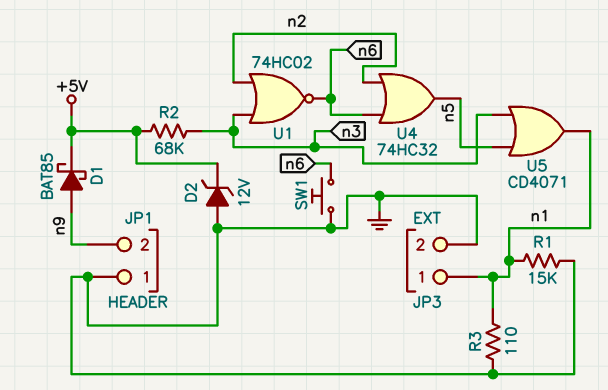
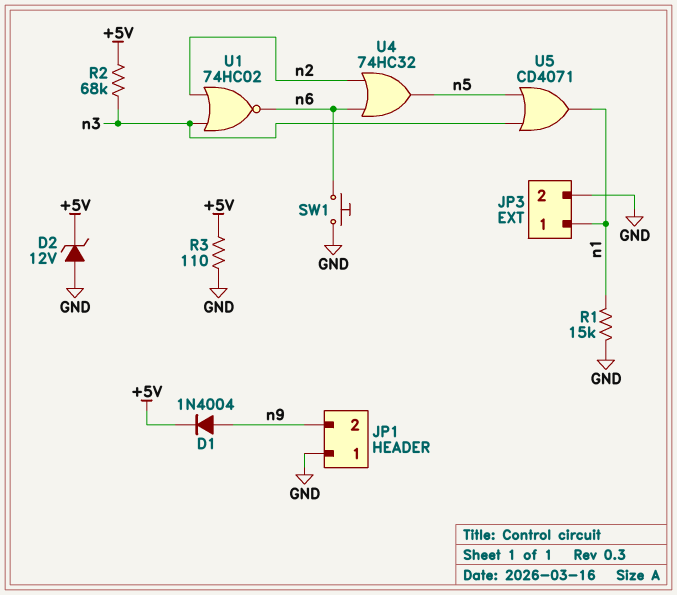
D1: schottky BAT85 (A n9, K +5V) -> diode 1N4004 (A n9, K +5V)
R3: 110 (GND, n1) -> 110 (+5V, GND)

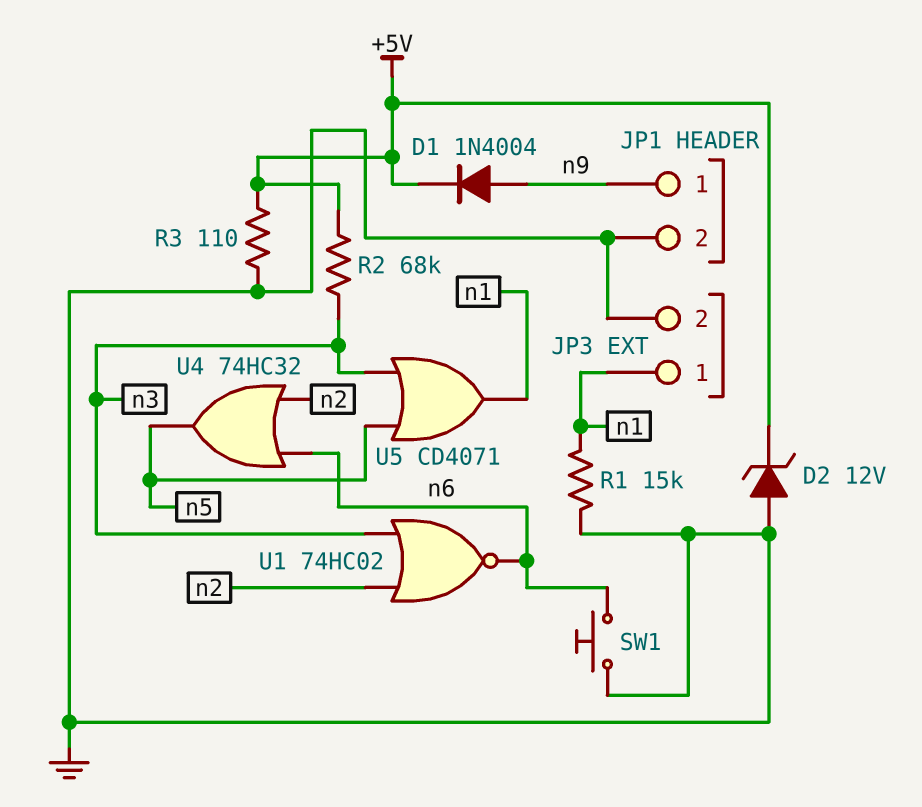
JP1 pin 1: GND -> n9
JP1 pin 2: n9 -> GND

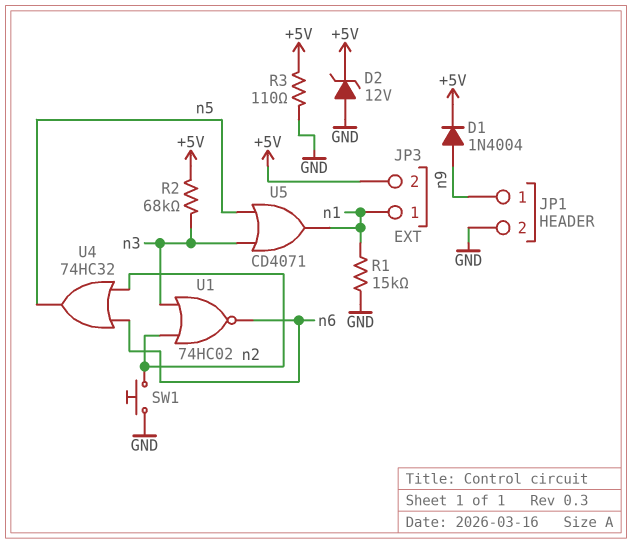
JP3 pin 2: GND -> +5V
SW1: button (GND, n6) -> button (GND, n2)

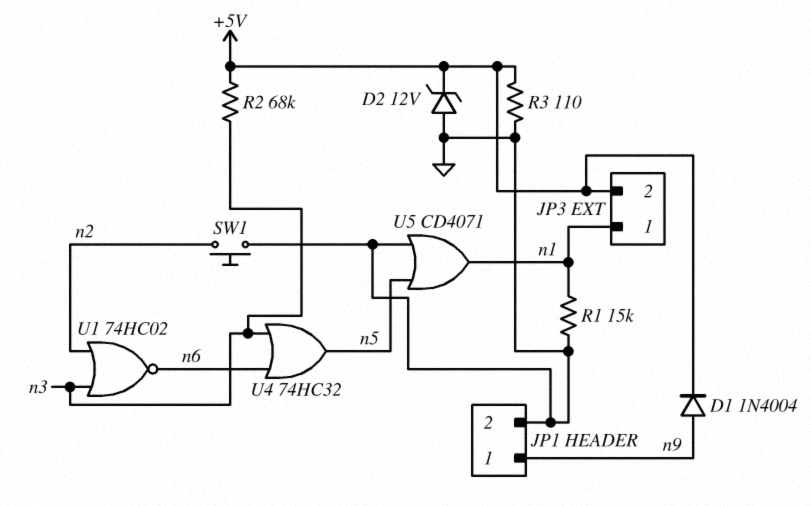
U4: OR 74HC32 (in n2, in n6, out n5) -> OR 74HC32 (in n3, in n6, out n5)
U5: OR CD4071 (in n3, in n5, out n1) -> OR CD4071 (in GND, in n5, out n1)

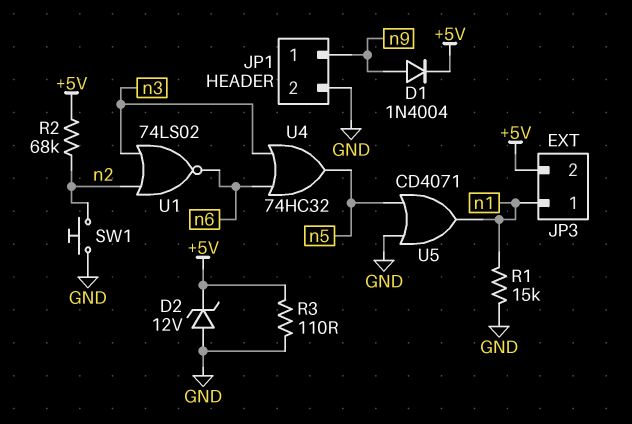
R2: 68k (+5V, n3) -> 68k (+5V, n2)
U1: NOR 74HC02 (in n2, in n3, out n6) -> NOR 74LS02 (in n2, in n3, out n6)

